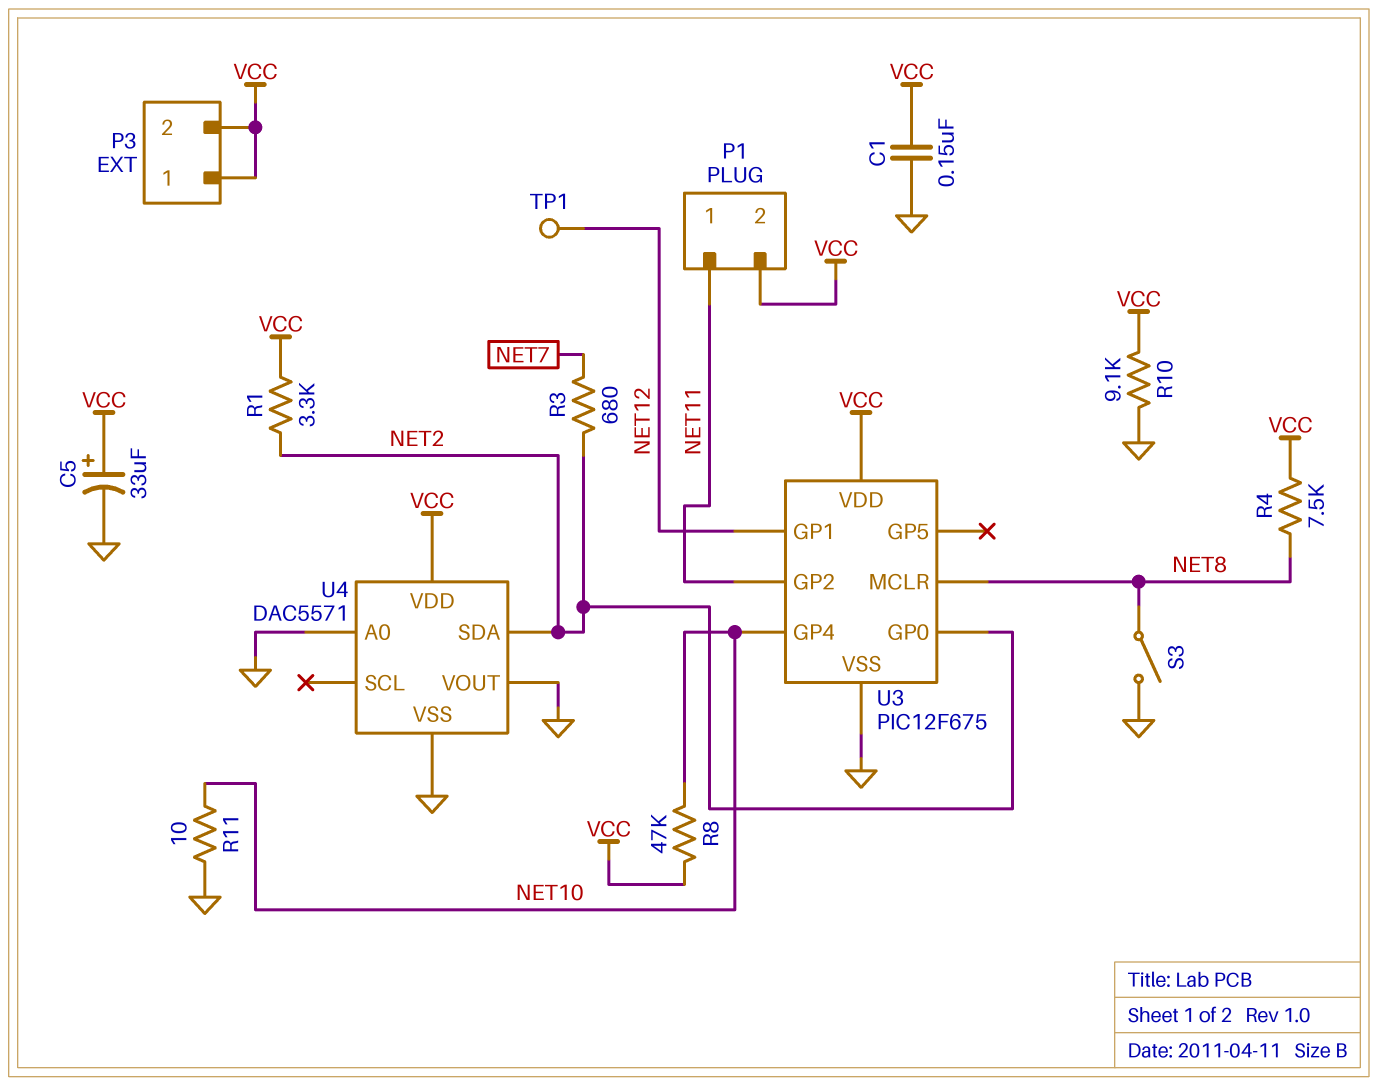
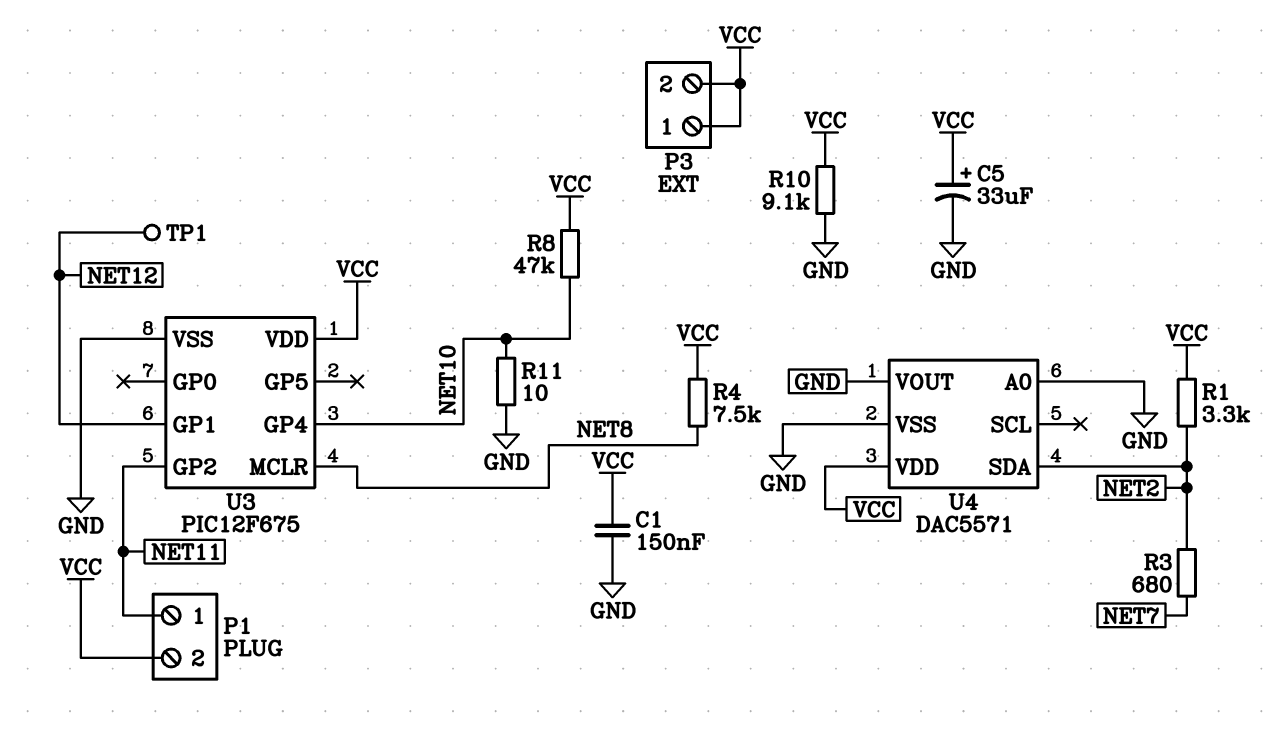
S3: switch (GND, NET8) -> none
U3 pin GP0: NET2 -> none

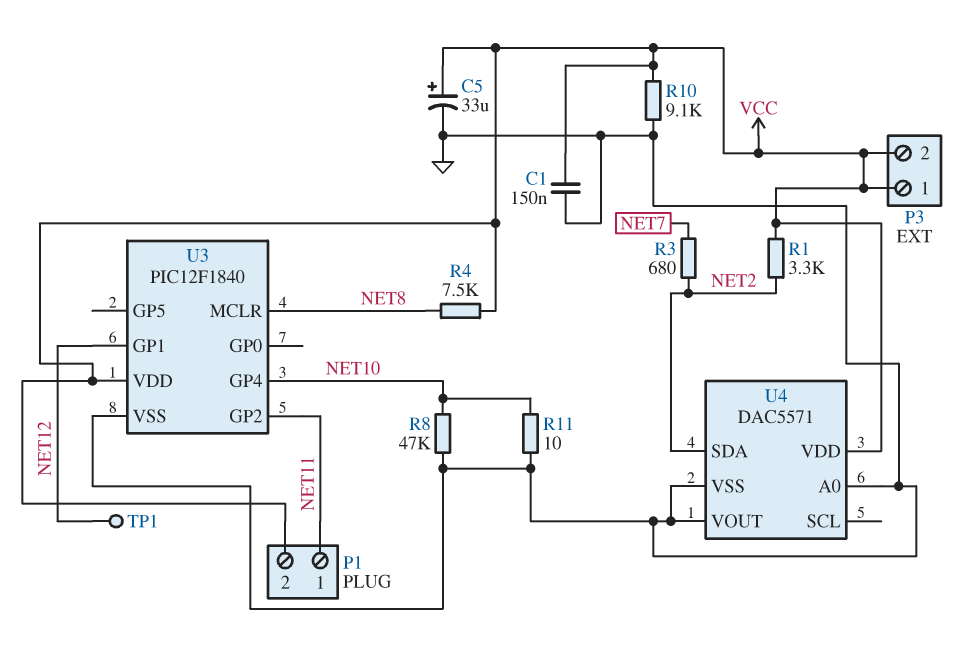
R8: 47k (NET10, VCC) -> 47k (GND, NET10)
U3: PIC12F675 -> PIC12F1840

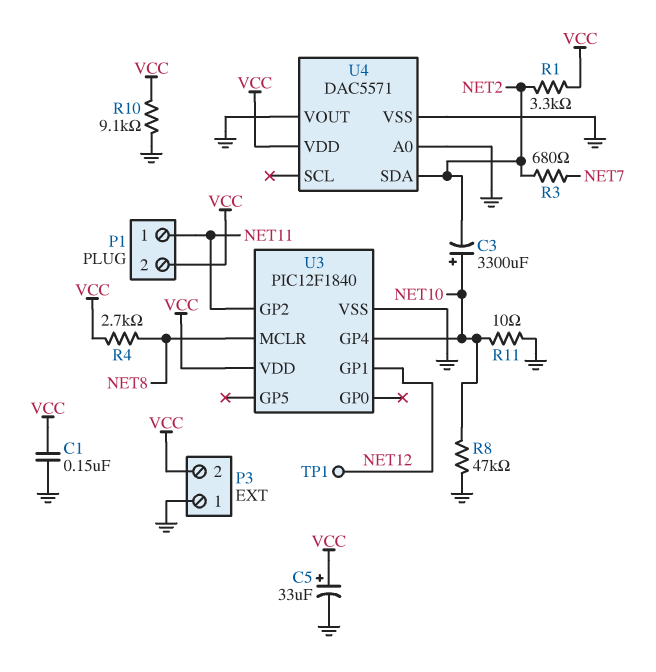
C3: none -> 3300uF (plus NET10, minus NET2)
P3 pin 1: VCC -> GND
R4: 7.5k (NET8, VCC) -> 2.7k (NET8, VCC)

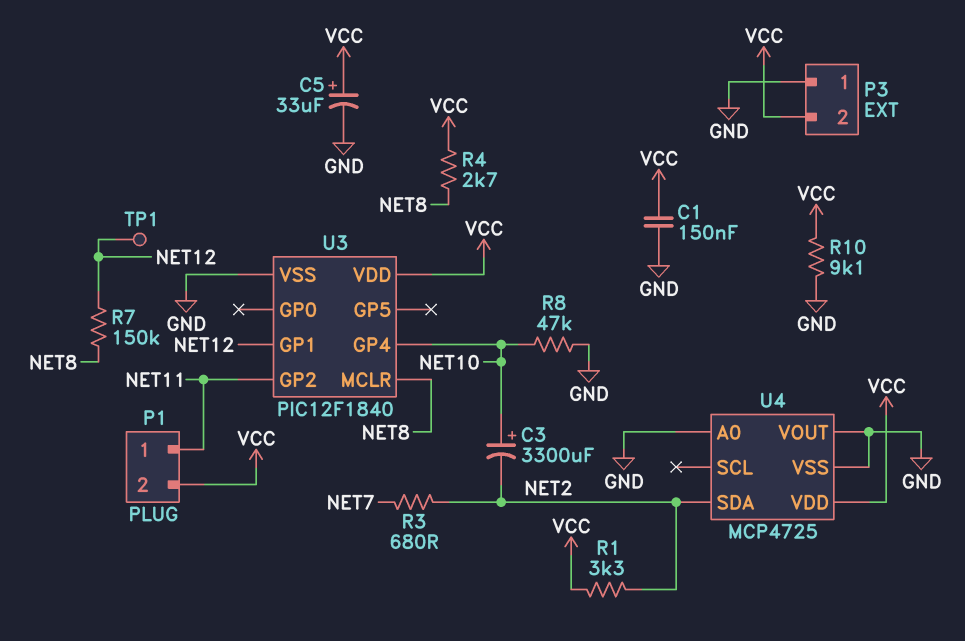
R7: none -> 150k (NET8, NET12)
R11: 10 (GND, NET10) -> none
U4: DAC5571 -> MCP4725

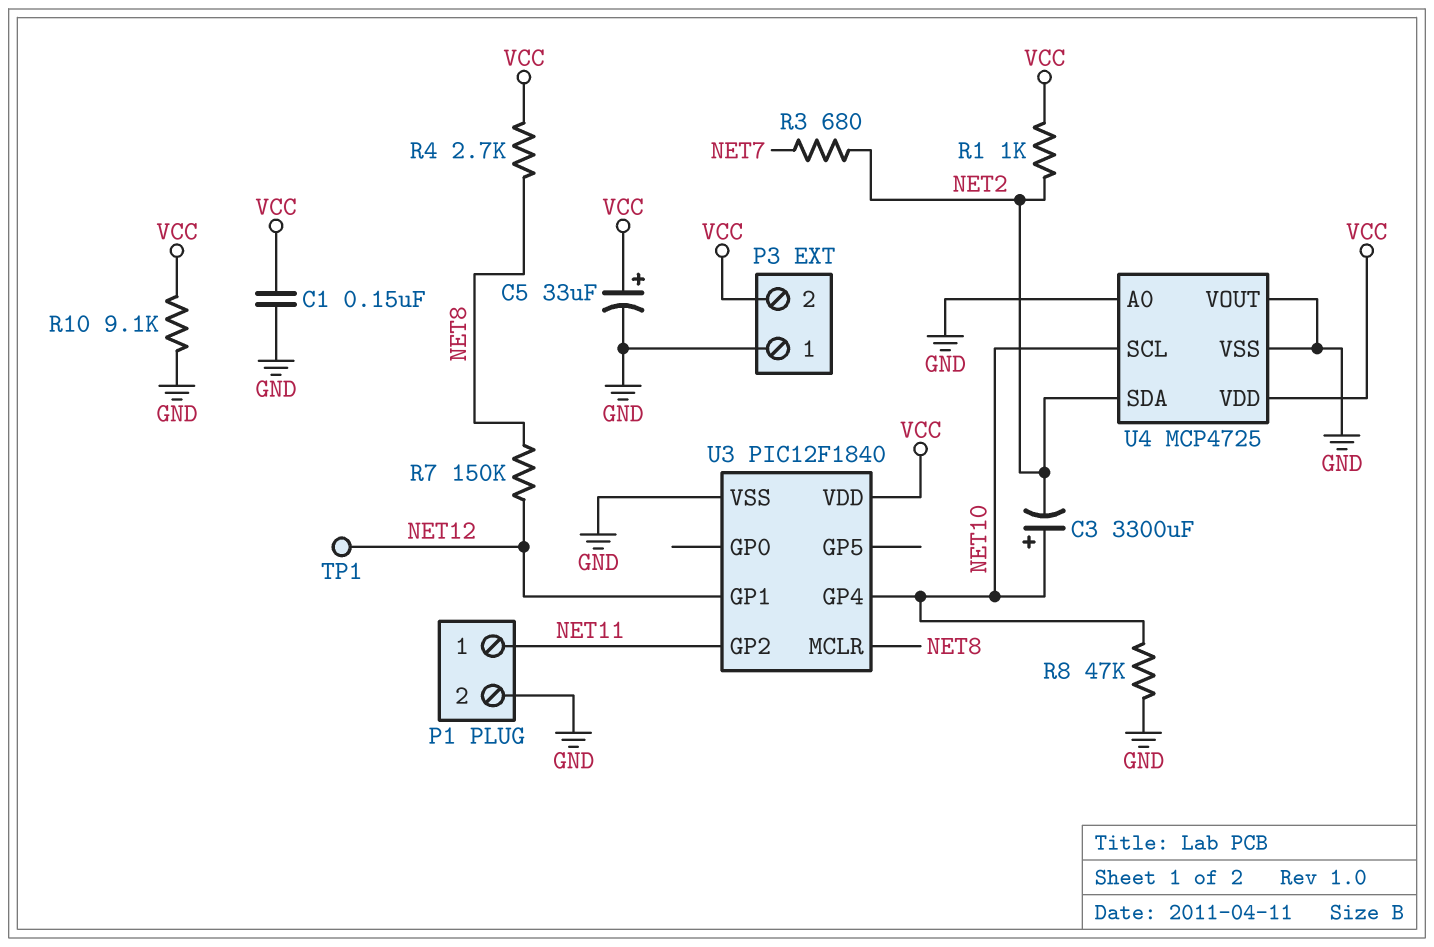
P1 pin 2: VCC -> GND
R1: 3.3k (NET2, VCC) -> 1k (NET2, VCC)
U4 pin SCL: none -> NET10

